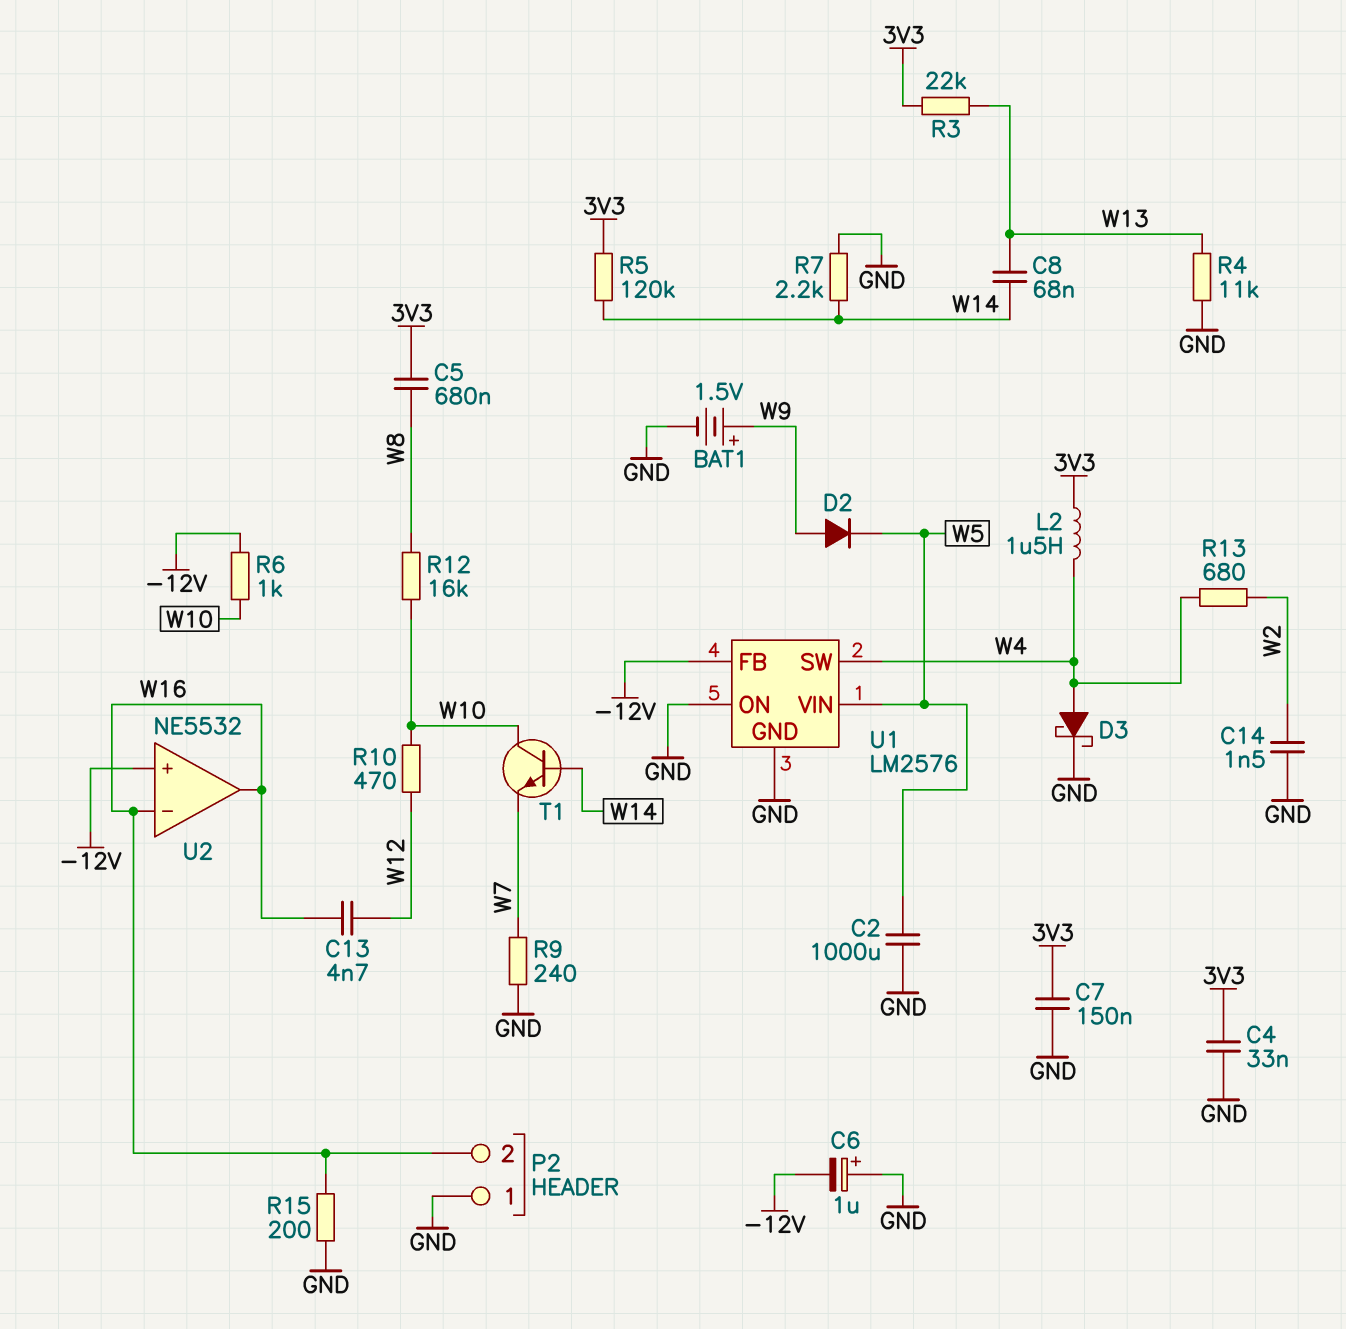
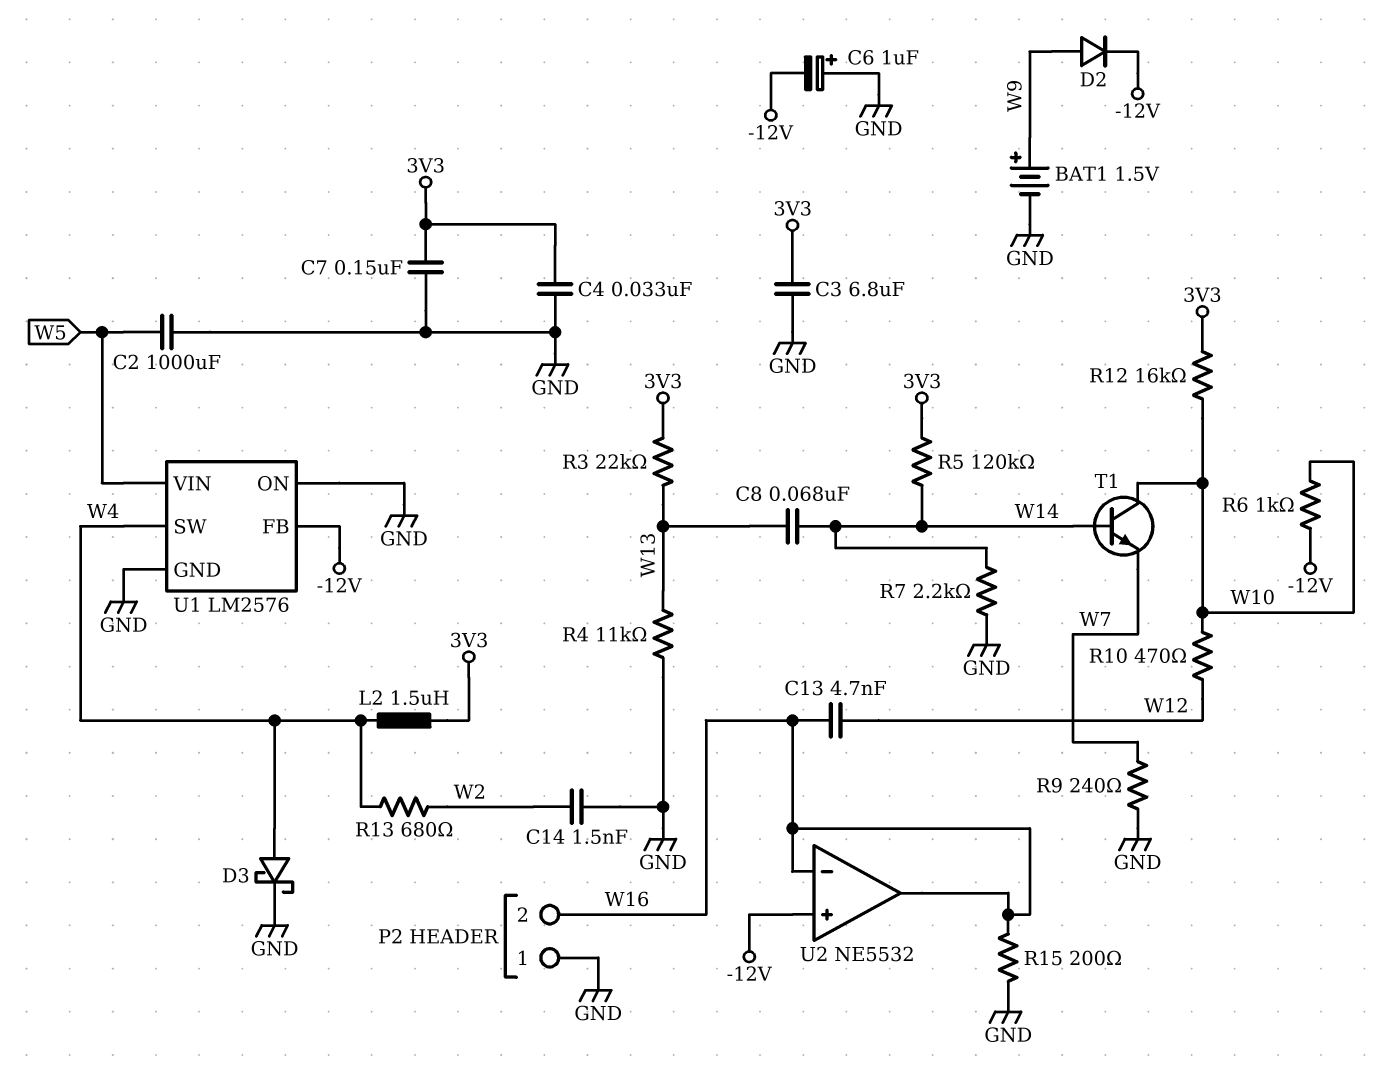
C3: none -> 6.8uF (3V3, GND)
C5: 680nF (3V3, W8) -> none
D2: diode (A W9, K W5) -> diode (A W9, K -12V)
R12: 16k (W8, W10) -> 16k (3V3, W10)

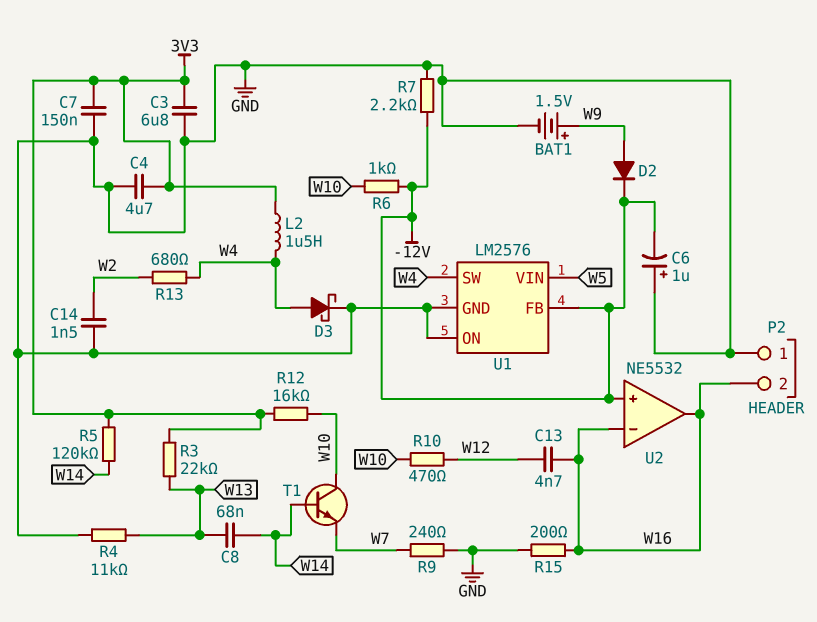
C2: 1000uF (GND, W5) -> none
C4: 33nF (3V3, GND) -> 4.7uF (3V3, GND)
R7: 2.2k (GND, W14) -> 2.2k (-12V, GND)

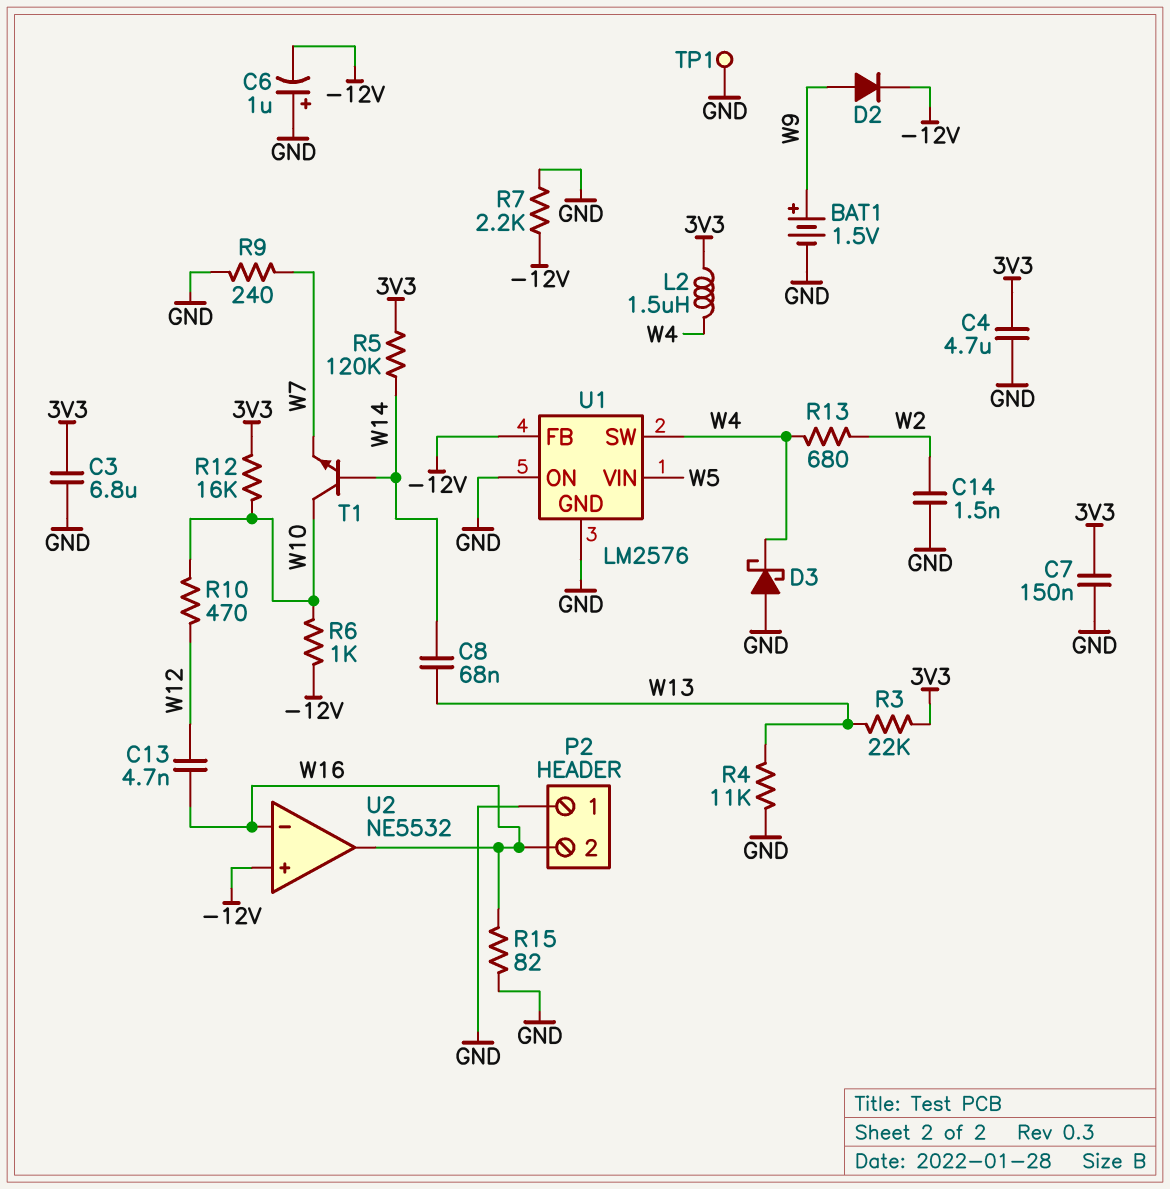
D3: schottky (A W4, K GND) -> schottky (A GND, K W4)
R15: 200 (GND, W16) -> 82 (GND, W16)
TP1: none -> test point (GND)

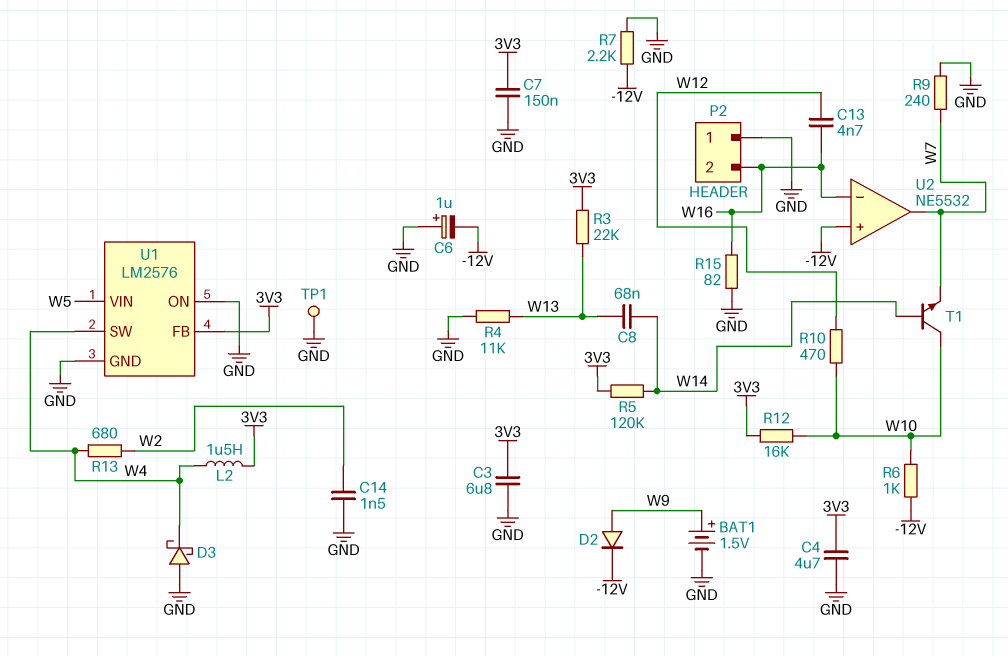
U1 pin FB: -12V -> 3V3
U2 pin out: W16 -> W7

